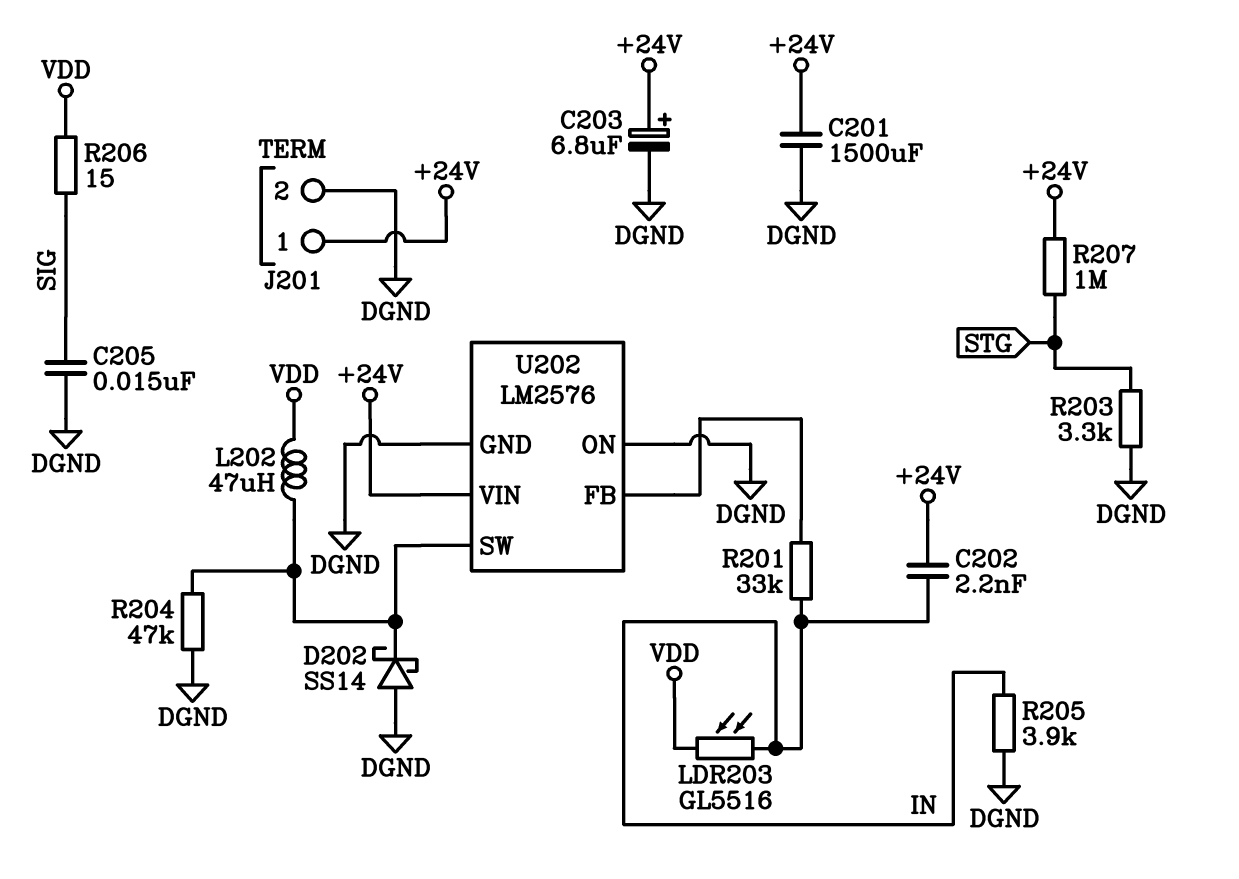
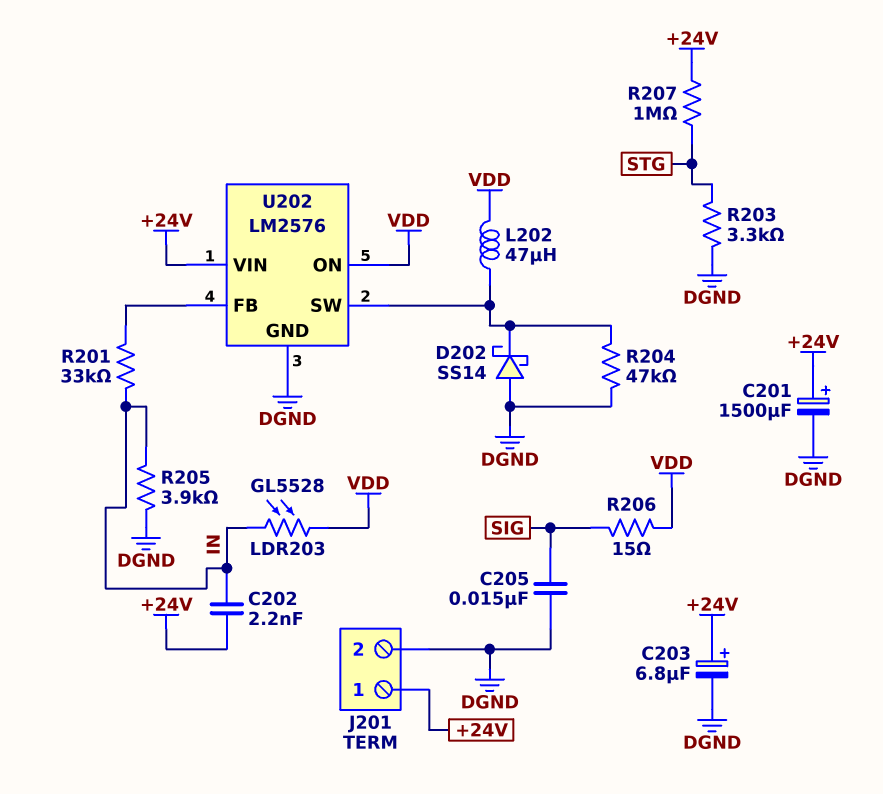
C201: 1500uF (+24V, DGND) -> 1500uF (plus +24V, minus DGND)
LDR203: GL5516 (IN, VDD) -> GL5528 (IN, VDD)
U202 pin ON: DGND -> VDD

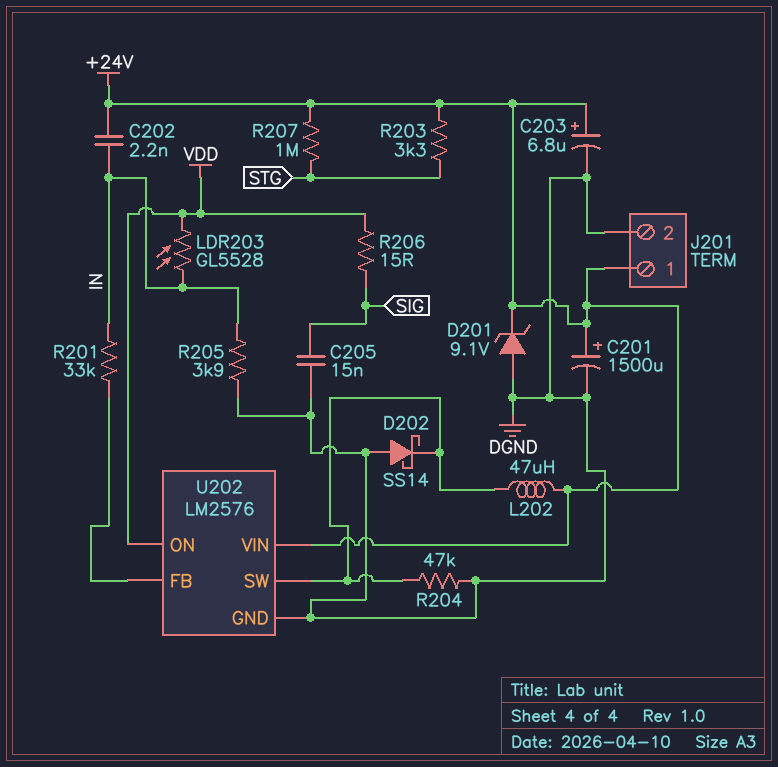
D201: none -> zener 9.1V (A DGND, K +24V)
L202: 47uH (U202/SW, VDD) -> 47uH (+24V, U202/SW)
R203: 3.3k (DGND, STG) -> 3.3k (+24V, STG)

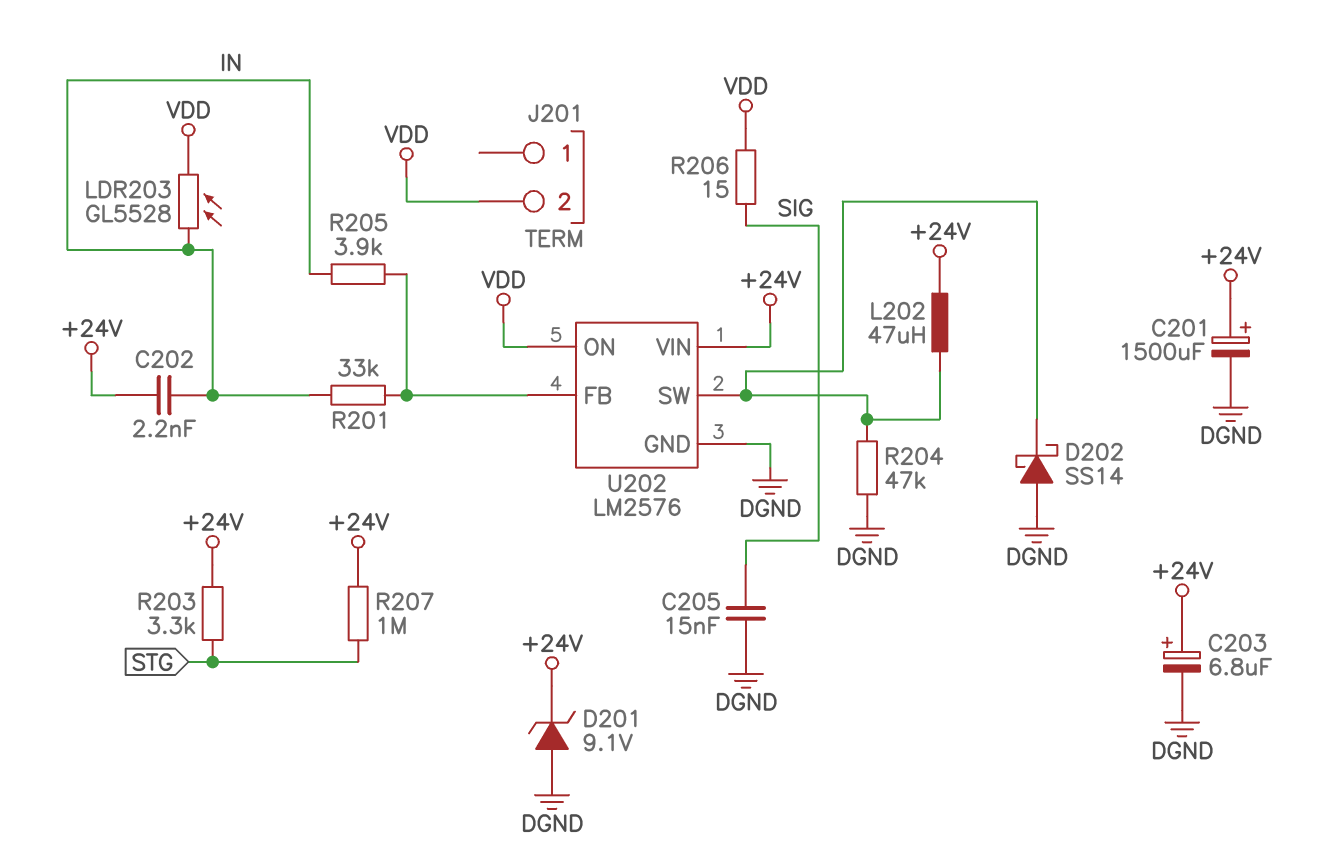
J201 pin 1: +24V -> none
J201 pin 2: DGND -> VDD
R205: 3.9k (DGND, IN) -> 3.9k (IN, U202/FB)

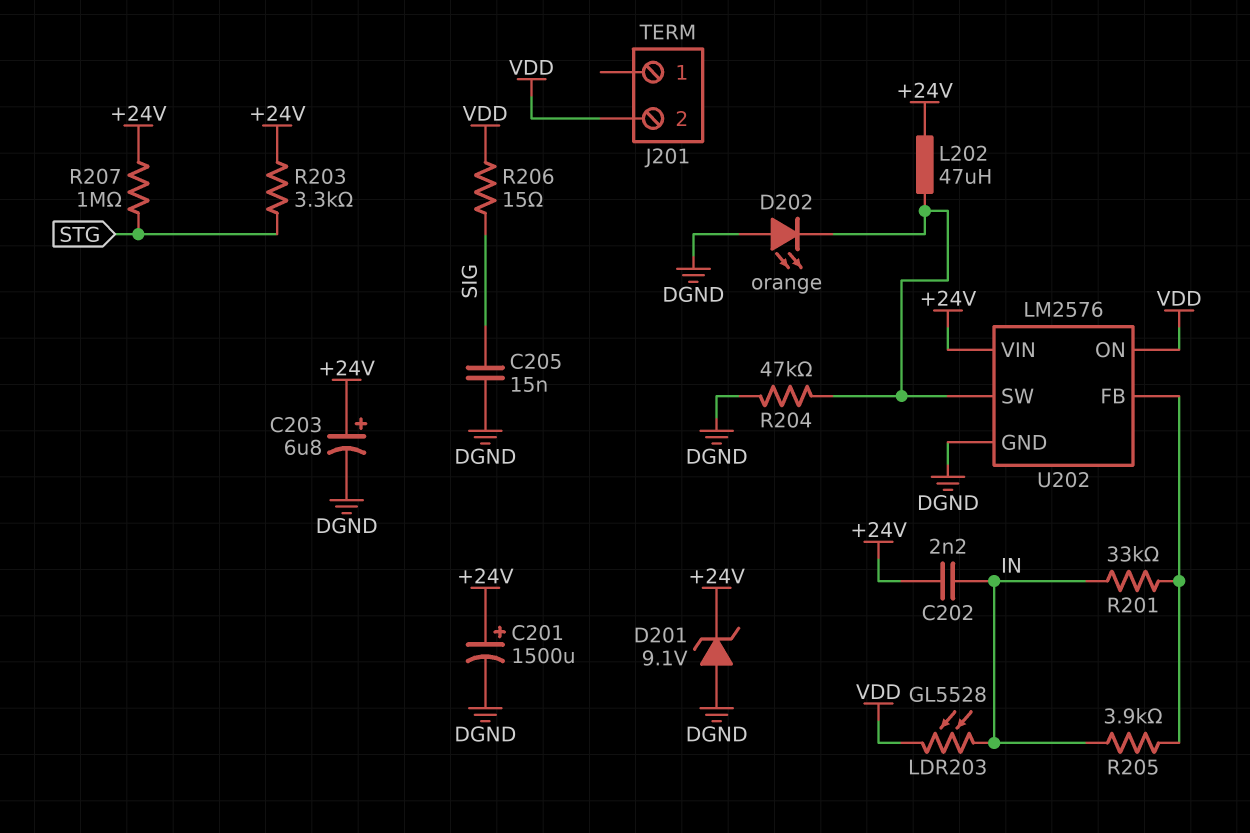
D202: schottky SS14 (A DGND, K U202/SW) -> LED orange (A DGND, K U202/SW)

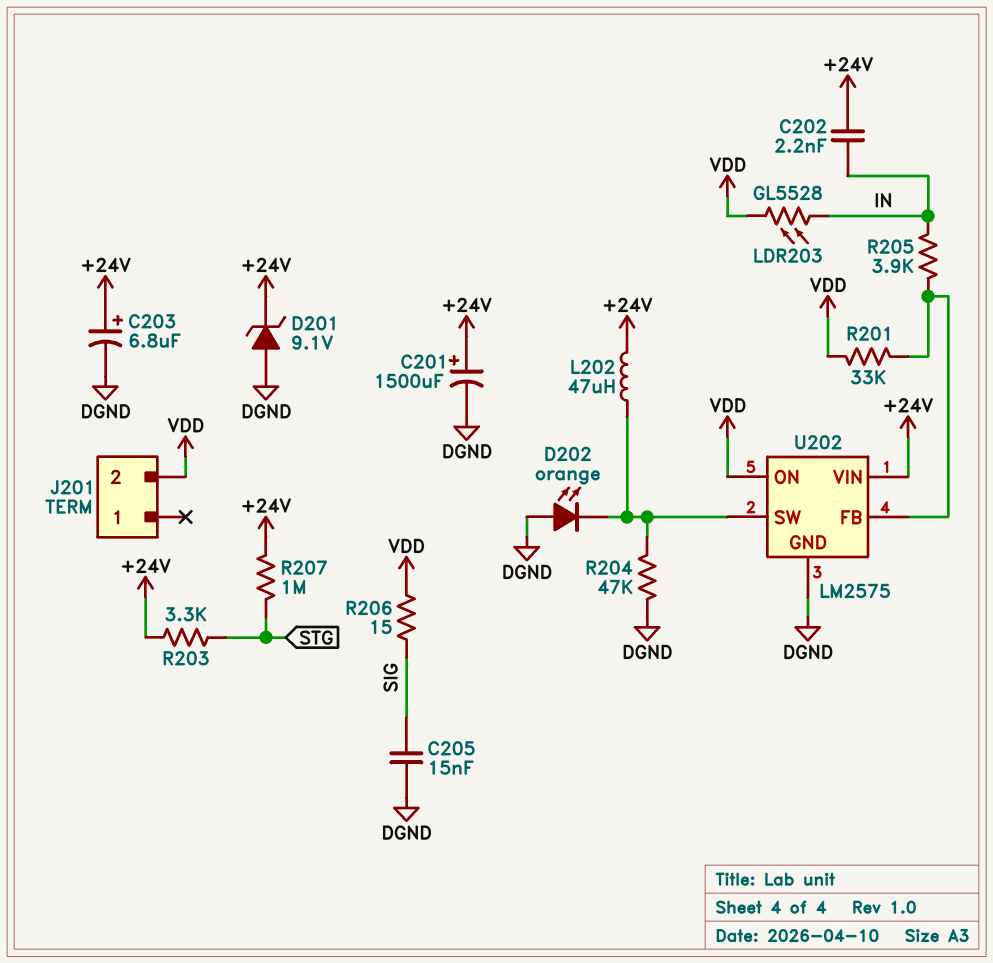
R201: 33k (IN, U202/FB) -> 33k (U202/FB, VDD)
U202: LM2576 -> LM2575

